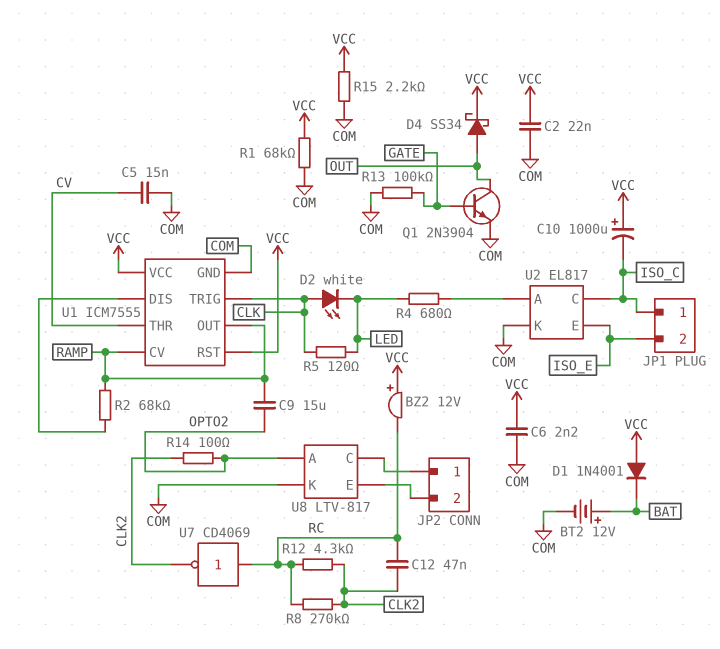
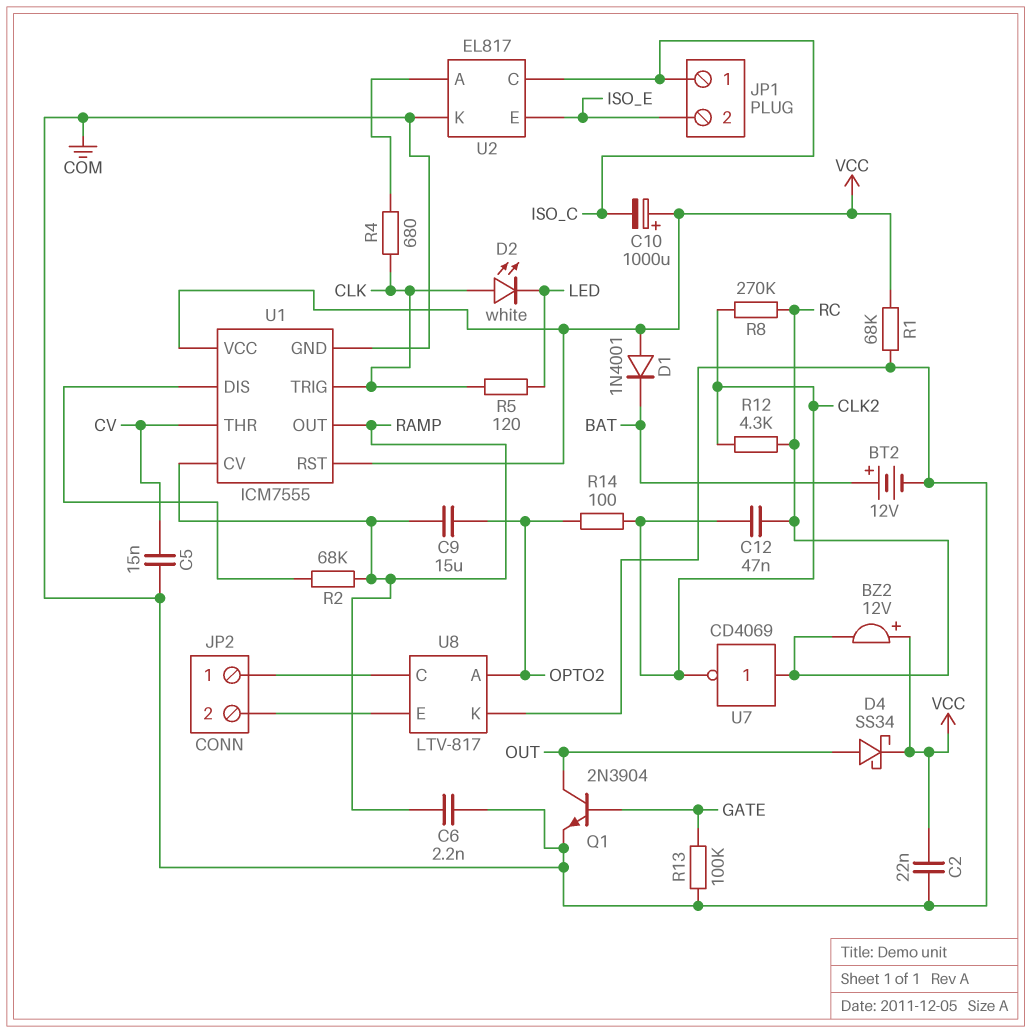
C6: 2.2nF (COM, VCC) -> 2.2nF (COM, RAMP)
R4: 680 (LED, U2/A) -> 680 (CLK, U2/A)
R15: 2.2k (COM, VCC) -> none

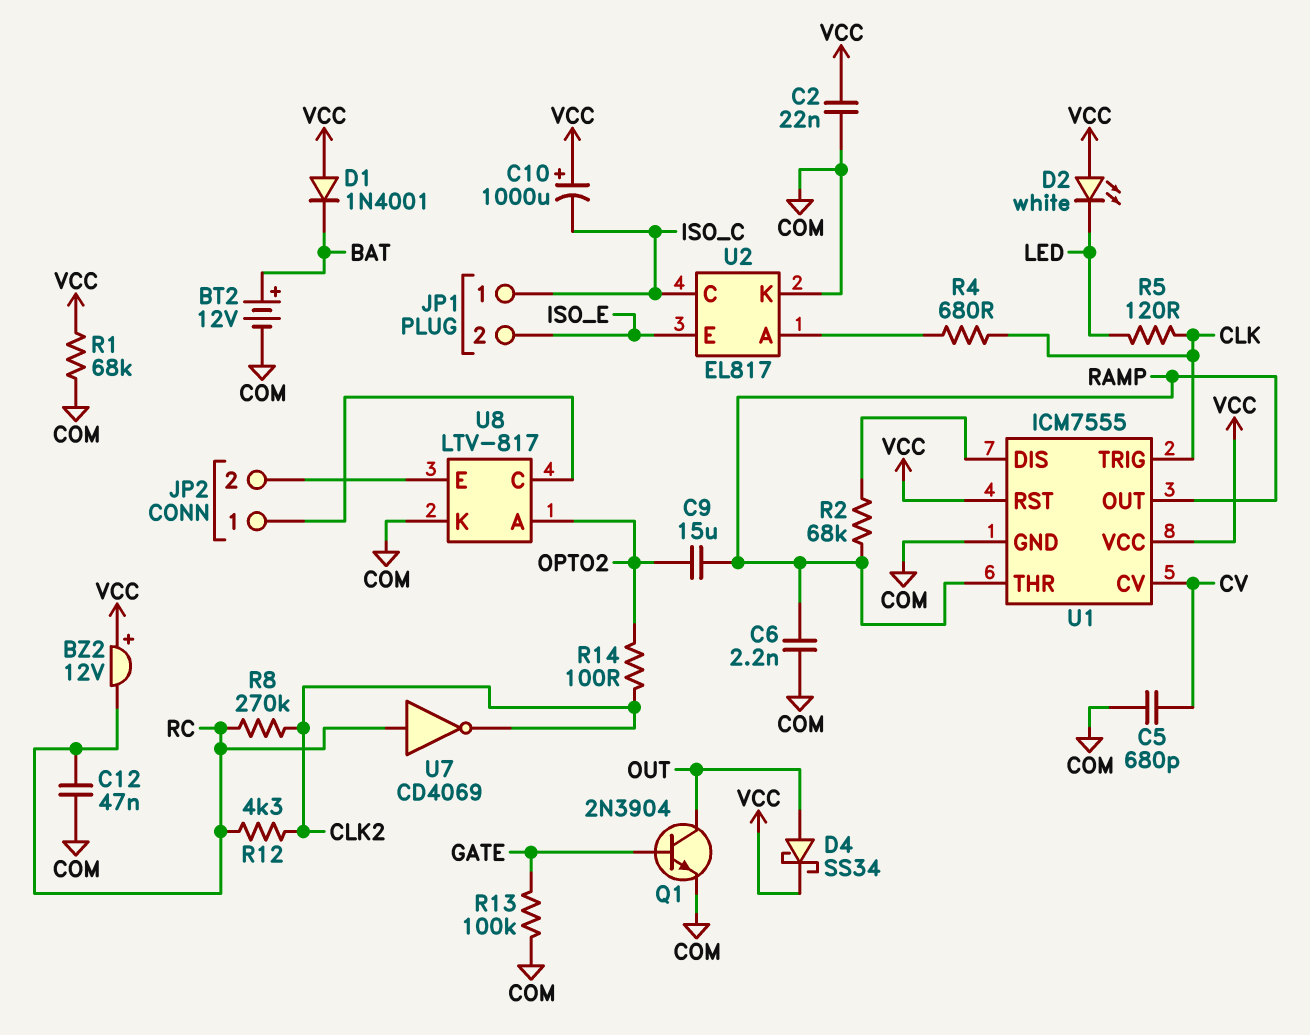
C5: 15nF (COM, CV) -> 680pF (COM, CV)
C12: 47nF (CLK2, RC) -> 47nF (COM, RC)
D2: LED white (A CLK, K LED) -> LED white (A VCC, K LED)
U1 pin CV: RAMP -> CV
U1 pin THR: CV -> RAMP

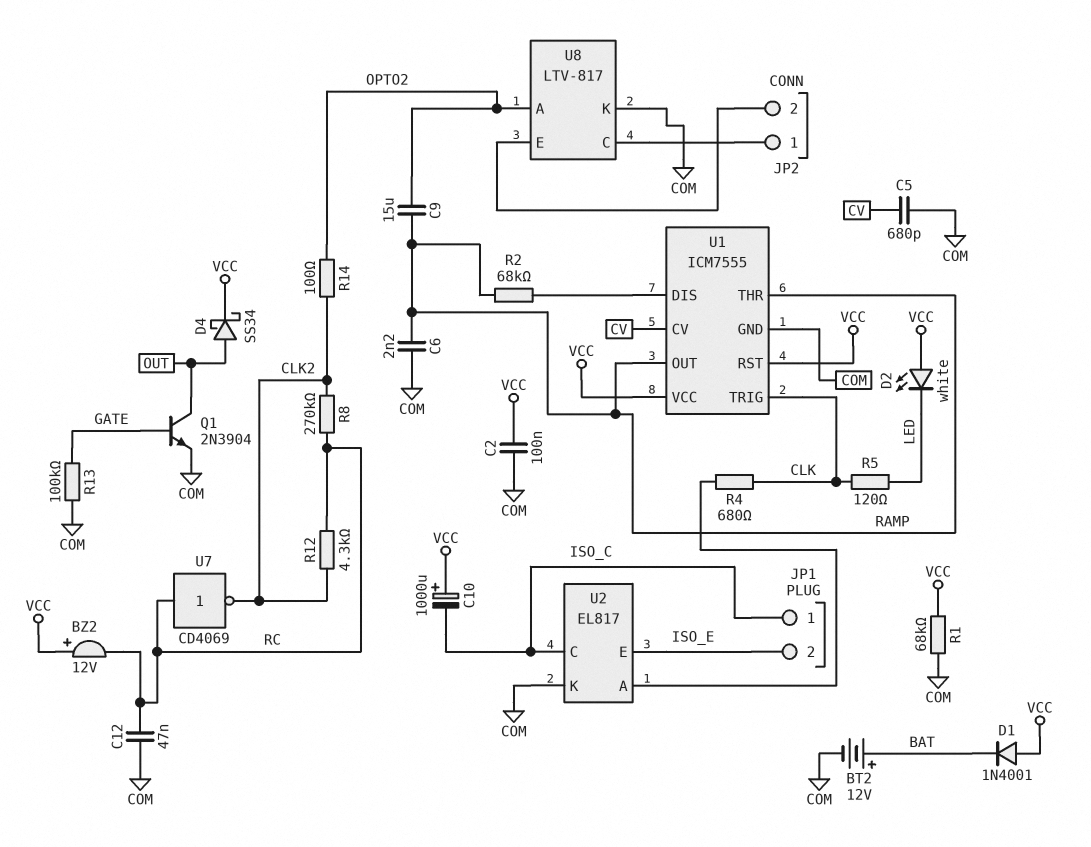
C2: 22nF (COM, VCC) -> 100nF (COM, VCC)

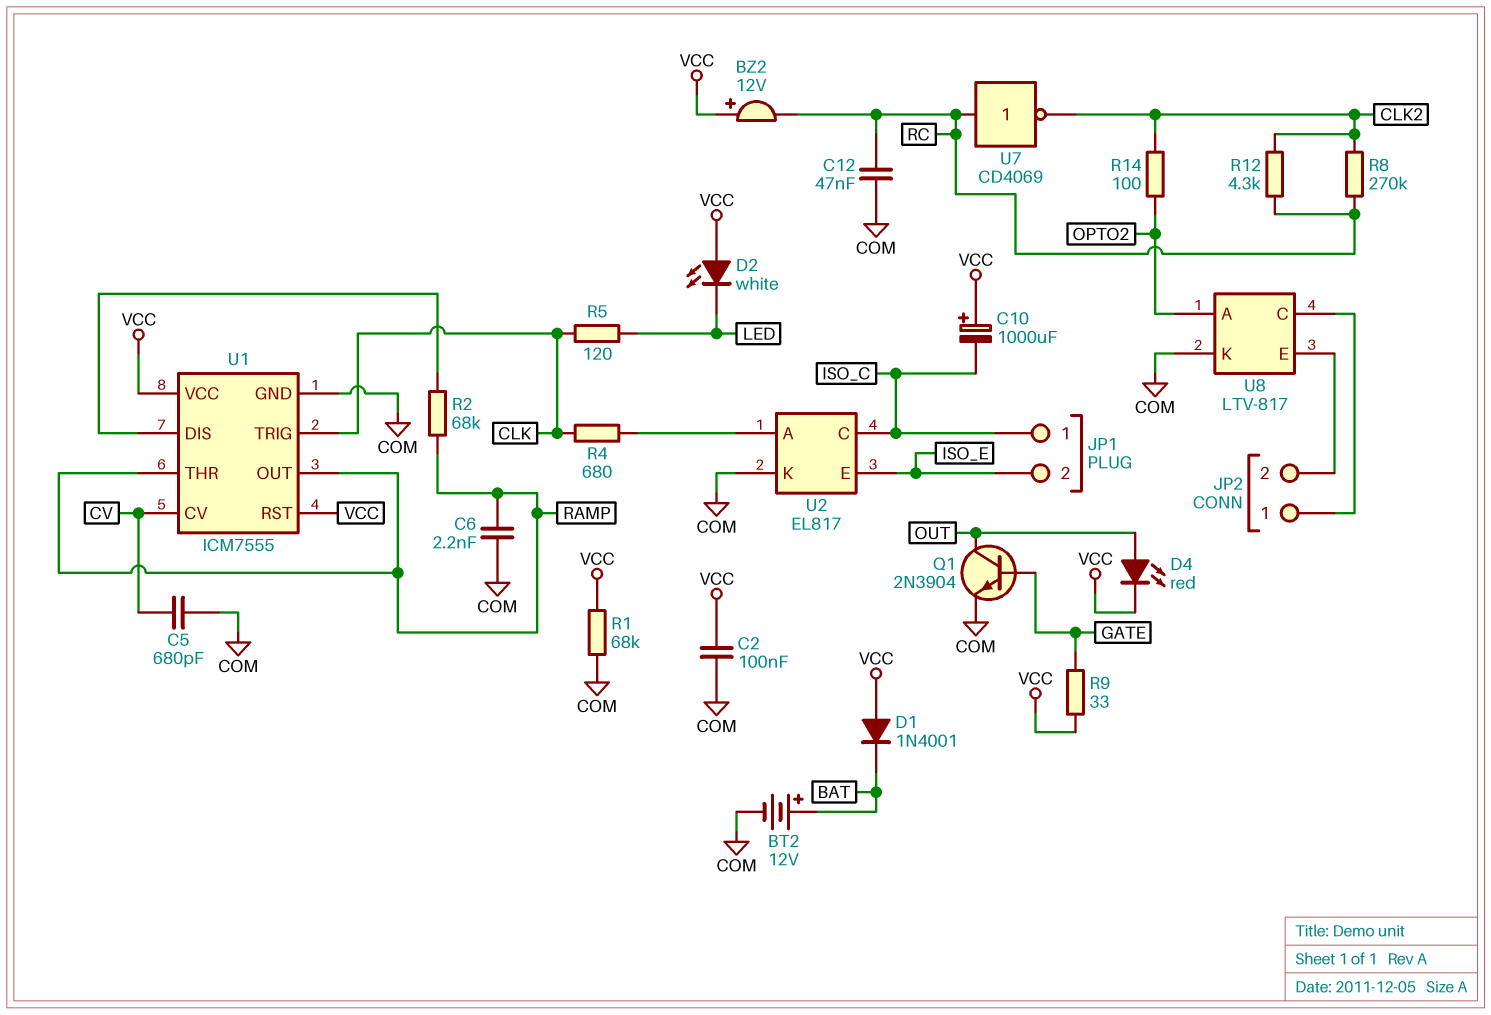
C9: 15uF (OPTO2, RAMP) -> none
D4: schottky SS34 (A OUT, K VCC) -> LED red (A OUT, K VCC)
R9: none -> 33 (GATE, VCC)
R13: 100k (COM, GATE) -> none

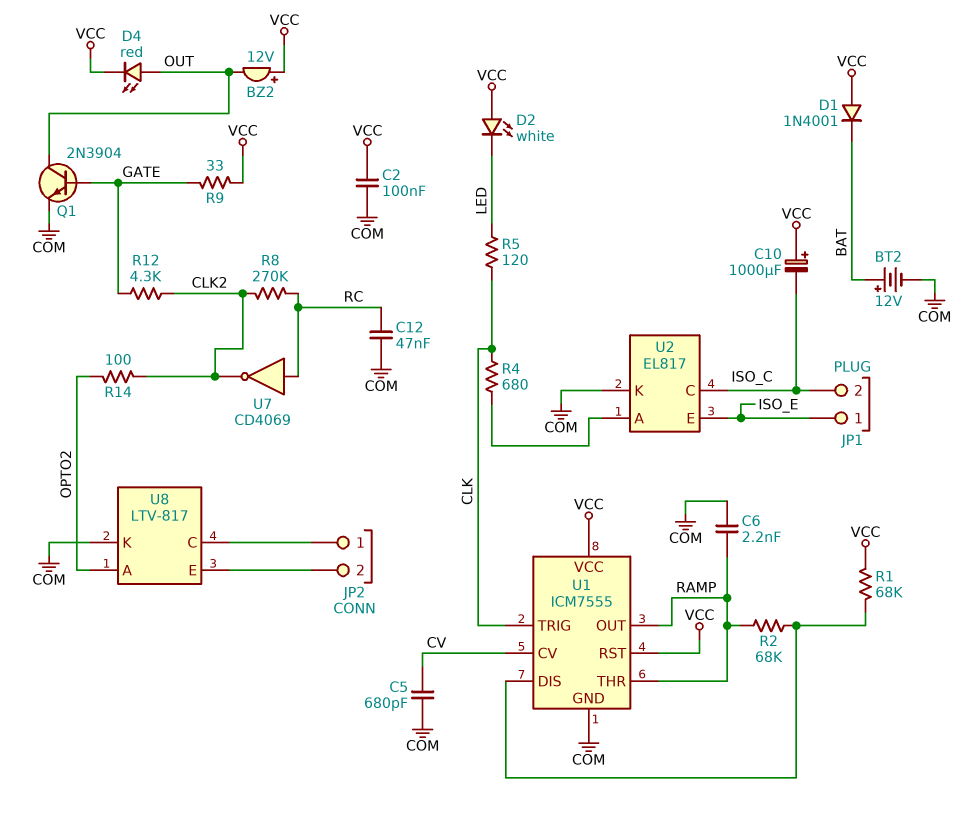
BZ2: buzzer 12V (plus VCC, minus RC) -> buzzer 12V (plus VCC, minus OUT)
JP1 pin 1: ISO_C -> ISO_E
JP1 pin 2: ISO_E -> ISO_C
R1: 68k (COM, VCC) -> 68k (U1/DIS, VCC)
R12: 4.3k (CLK2, RC) -> 4.3k (CLK2, GATE)

